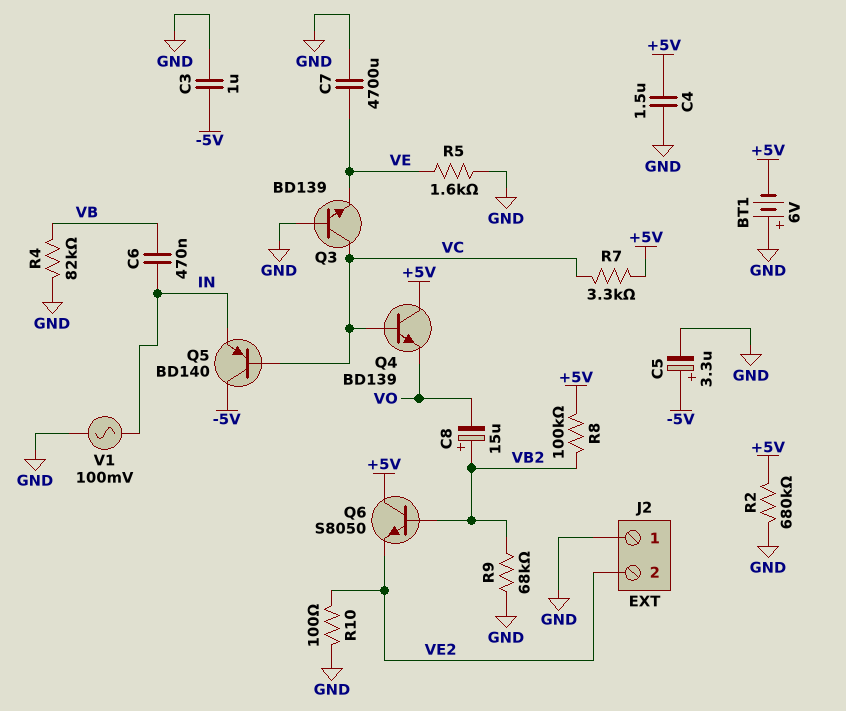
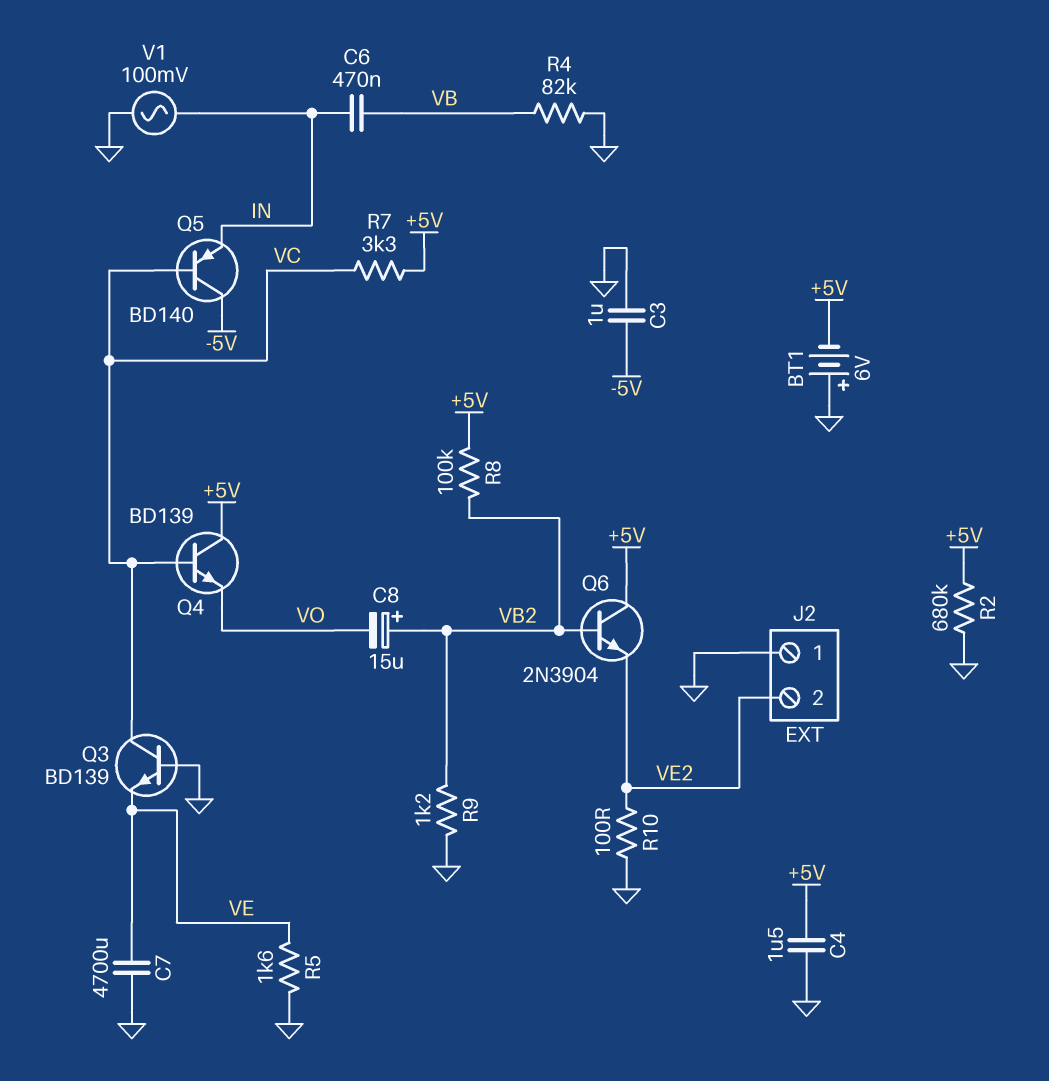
C5: 3.3uF (plus -5V, minus GND) -> none
Q6: NPN S8050 (B VB2, C +5V, E VE2) -> NPN 2N3904 (B VB2, C +5V, E VE2)
R9: 68k (GND, VB2) -> 1.2k (GND, VB2)

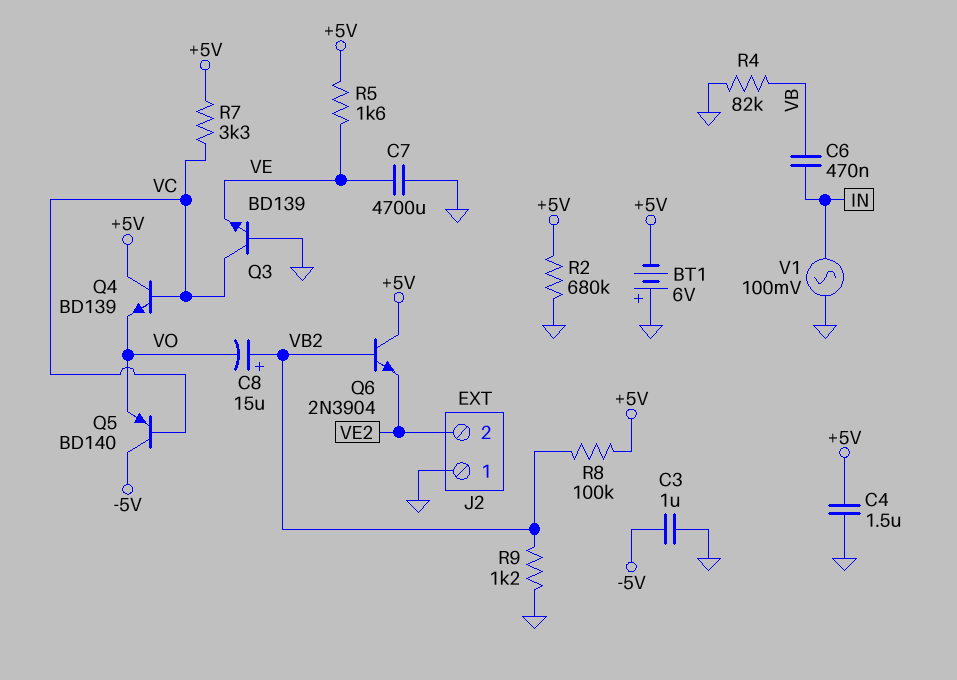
Q5: PNP BD140 (B VC, C -5V, E IN) -> PNP BD140 (B VC, C -5V, E VO)
R5: 1.6k (GND, VE) -> 1.6k (+5V, VE)
R10: 100 (GND, VE2) -> none

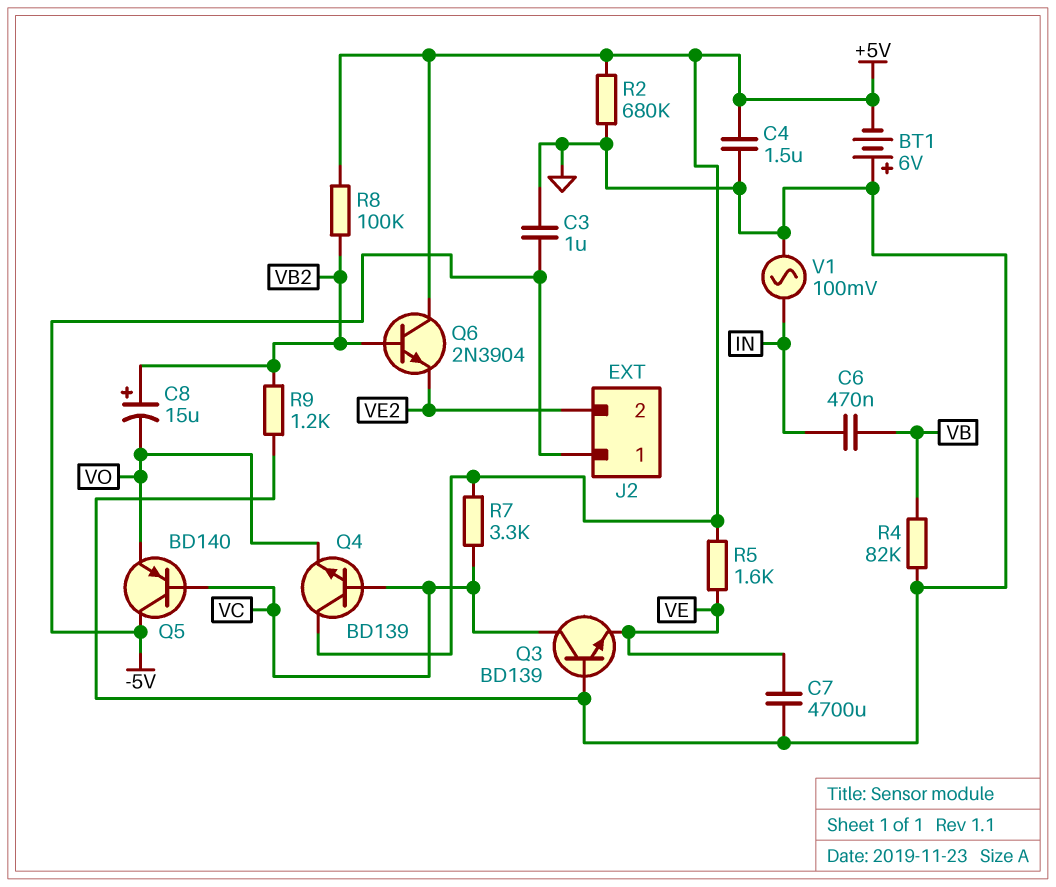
J2 pin 1: GND -> -5V

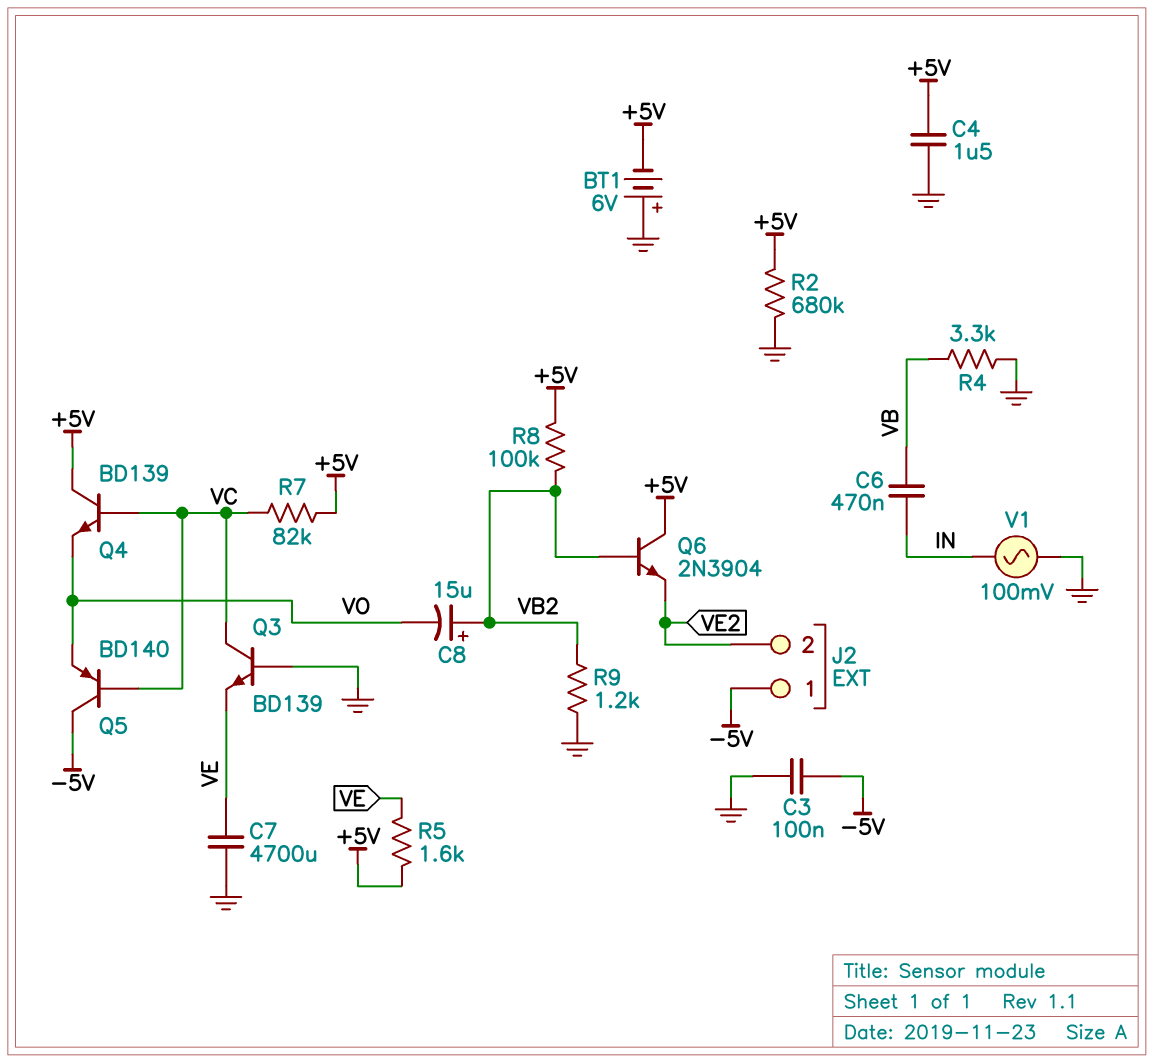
C3: 1uF (-5V, GND) -> 100nF (-5V, GND)
R4: 82k (GND, VB) -> 3.3k (GND, VB)
R7: 3.3k (+5V, VC) -> 82k (+5V, VC)

